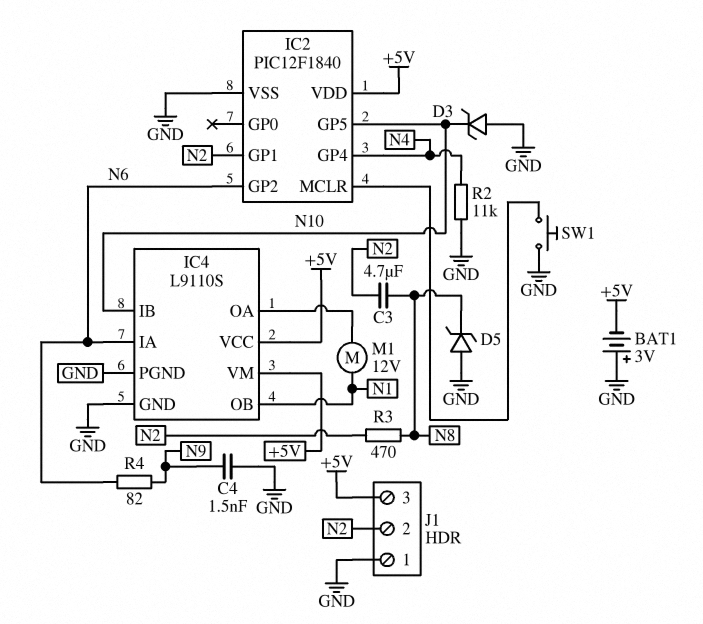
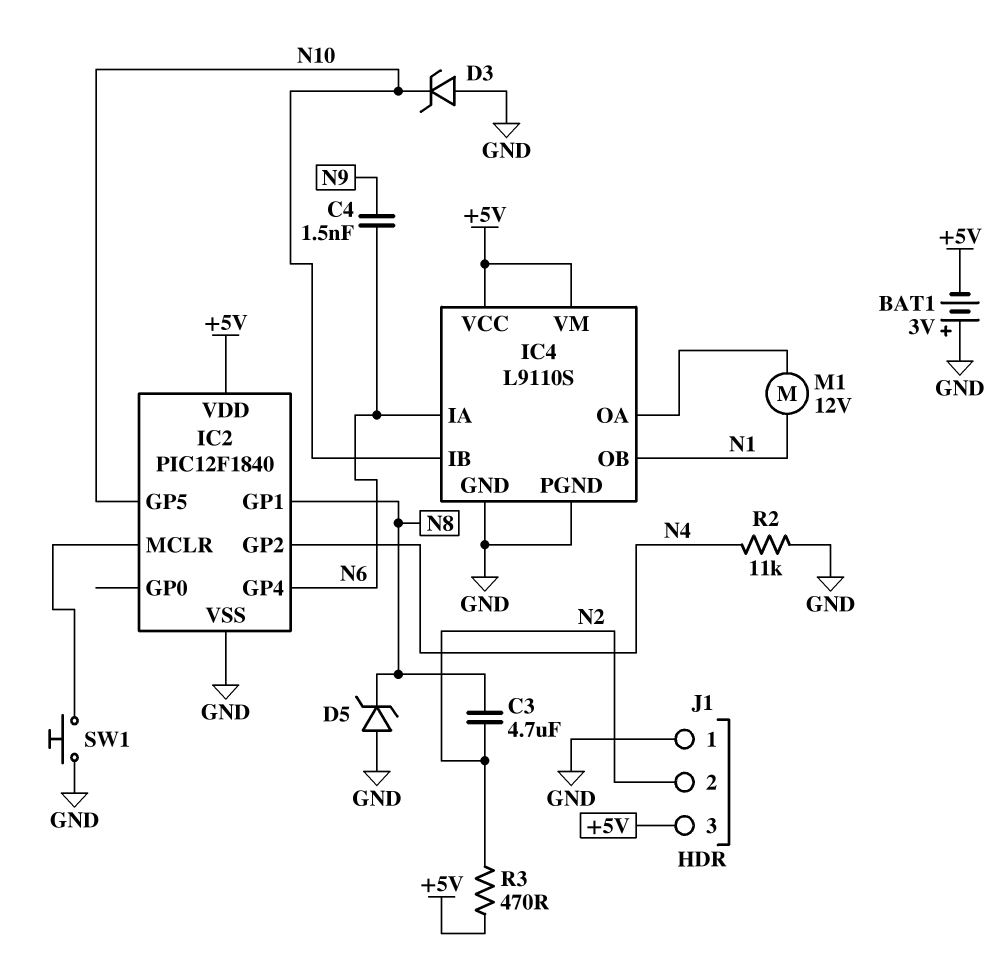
C4: 1.5nF (GND, N9) -> 1.5nF (N6, N9)
IC2 pin GP1: N2 -> N8
IC2 pin GP2: N6 -> N4
IC2 pin GP4: N4 -> N6
R3: 470 (N2, N8) -> 470 (+5V, N2)
R4: 82 (N6, N9) -> none

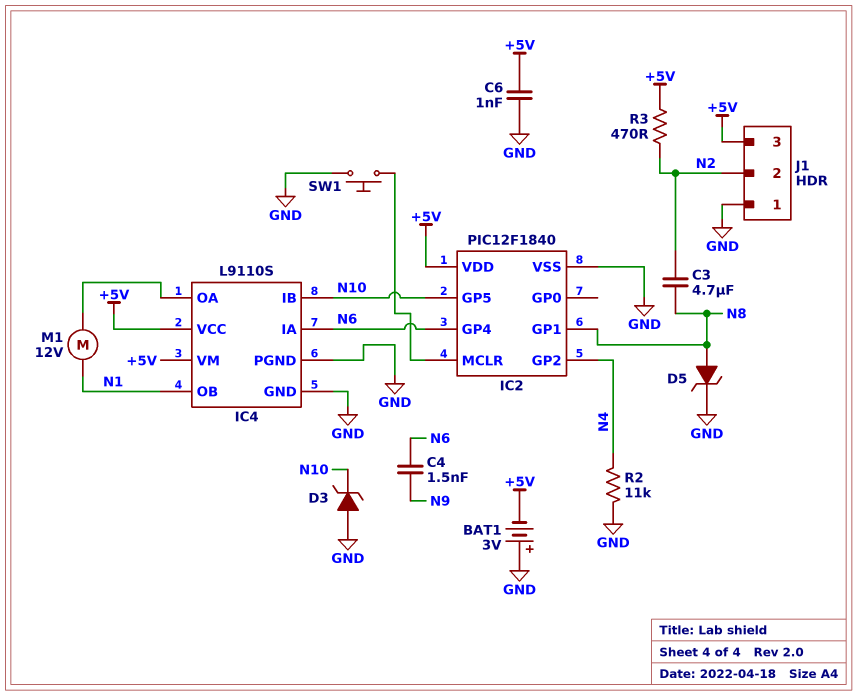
C6: none -> 1nF (+5V, GND)
D5: zener (A GND, K N8) -> zener (A N8, K GND)

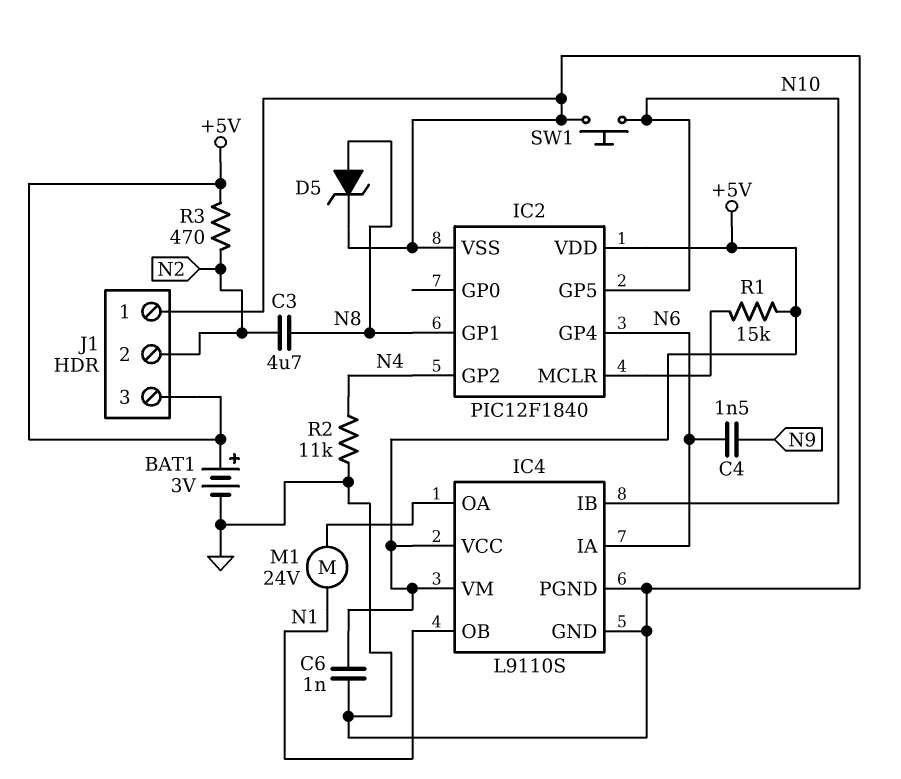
BAT1: 3V (plus GND, minus +5V) -> 3V (plus +5V, minus GND)
D3: zener (A GND, K N10) -> none
M1: motor 12V (IC4/OA, N1) -> motor 24V (IC4/OA, N1)
R1: none -> 15k (+5V, IC2/MCLR)
SW1: button (GND, IC2/MCLR) -> button (GND, N10)

